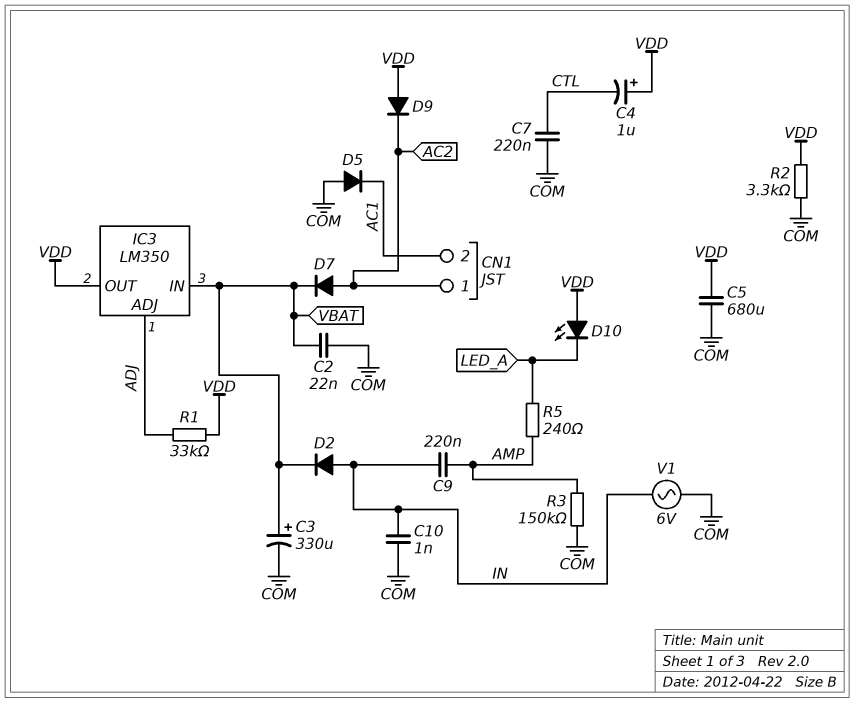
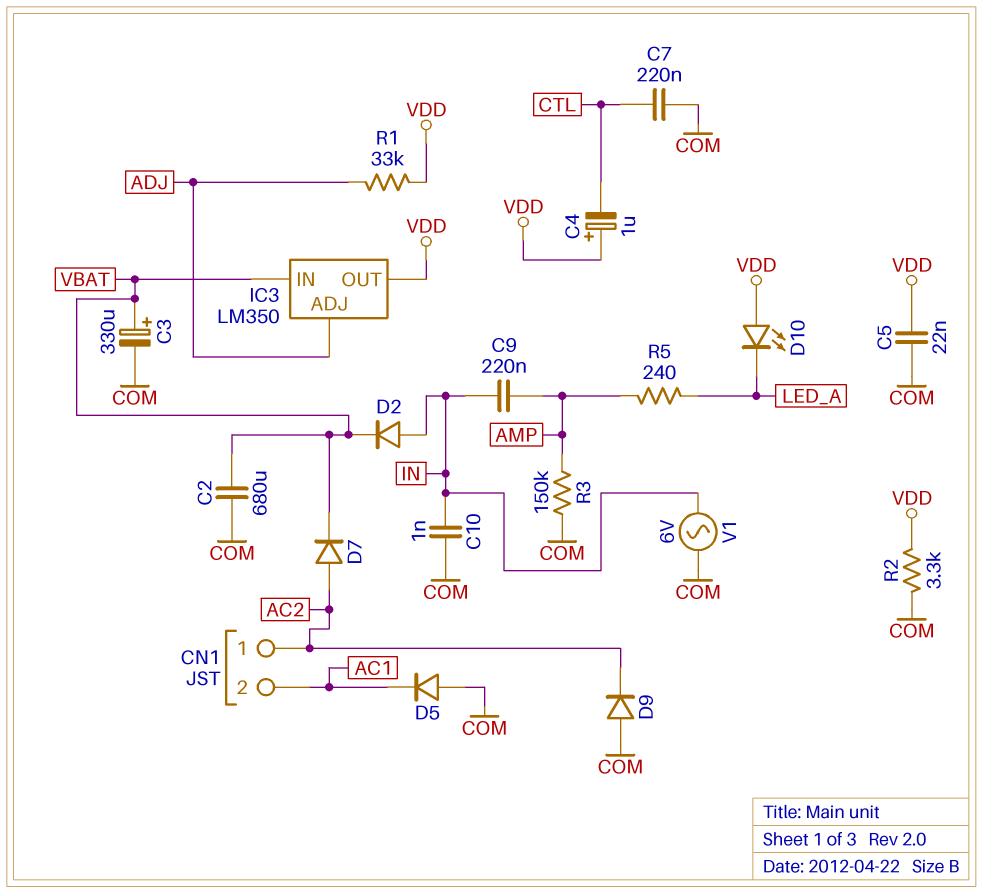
C2: 22nF (COM, VBAT) -> 680uF (COM, VBAT)
C5: 680uF (COM, VDD) -> 22nF (COM, VDD)
D9: diode (A VDD, K AC2) -> diode (A COM, K AC2)

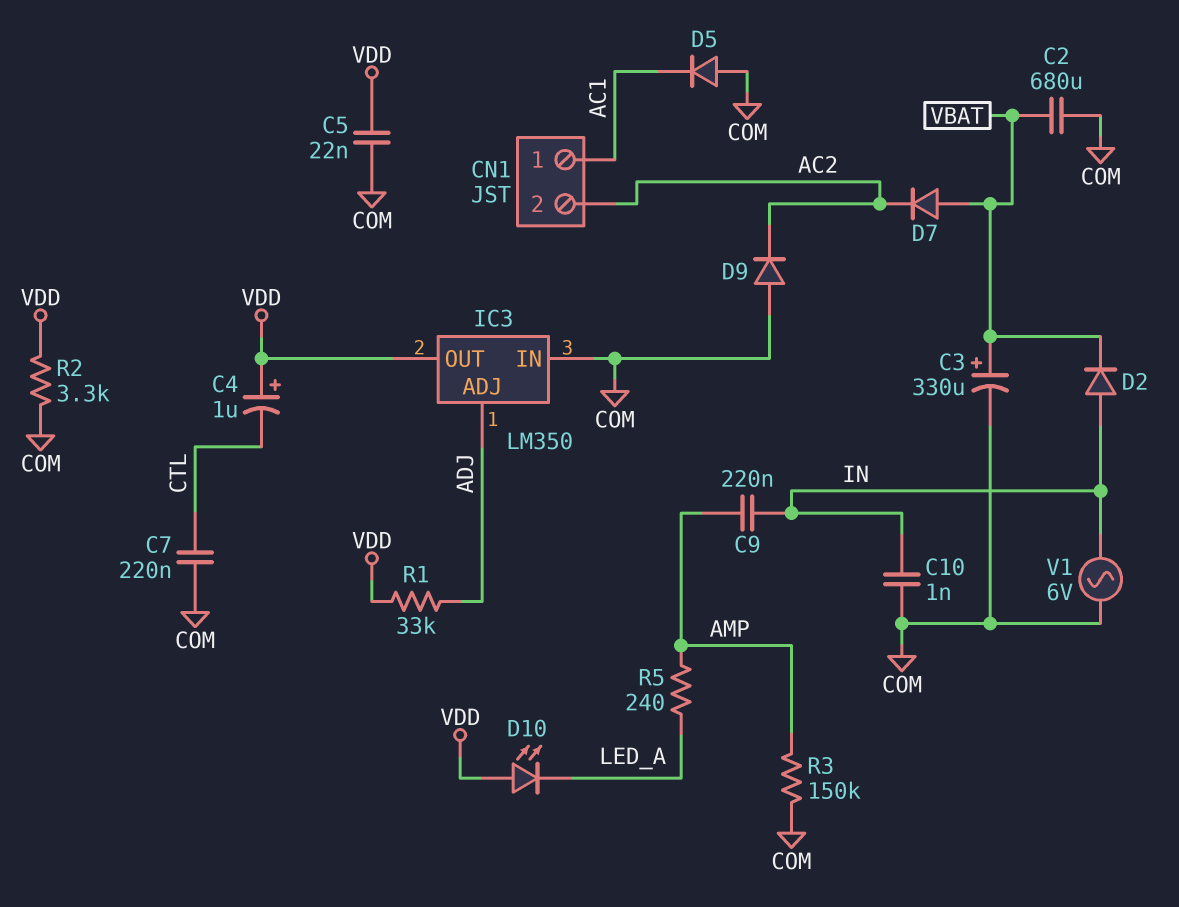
CN1 pin 1: AC2 -> AC1
CN1 pin 2: AC1 -> AC2
D7: diode (A AC2, K VBAT) -> diode (A VBAT, K AC2)
IC3 pin IN: VBAT -> COM

